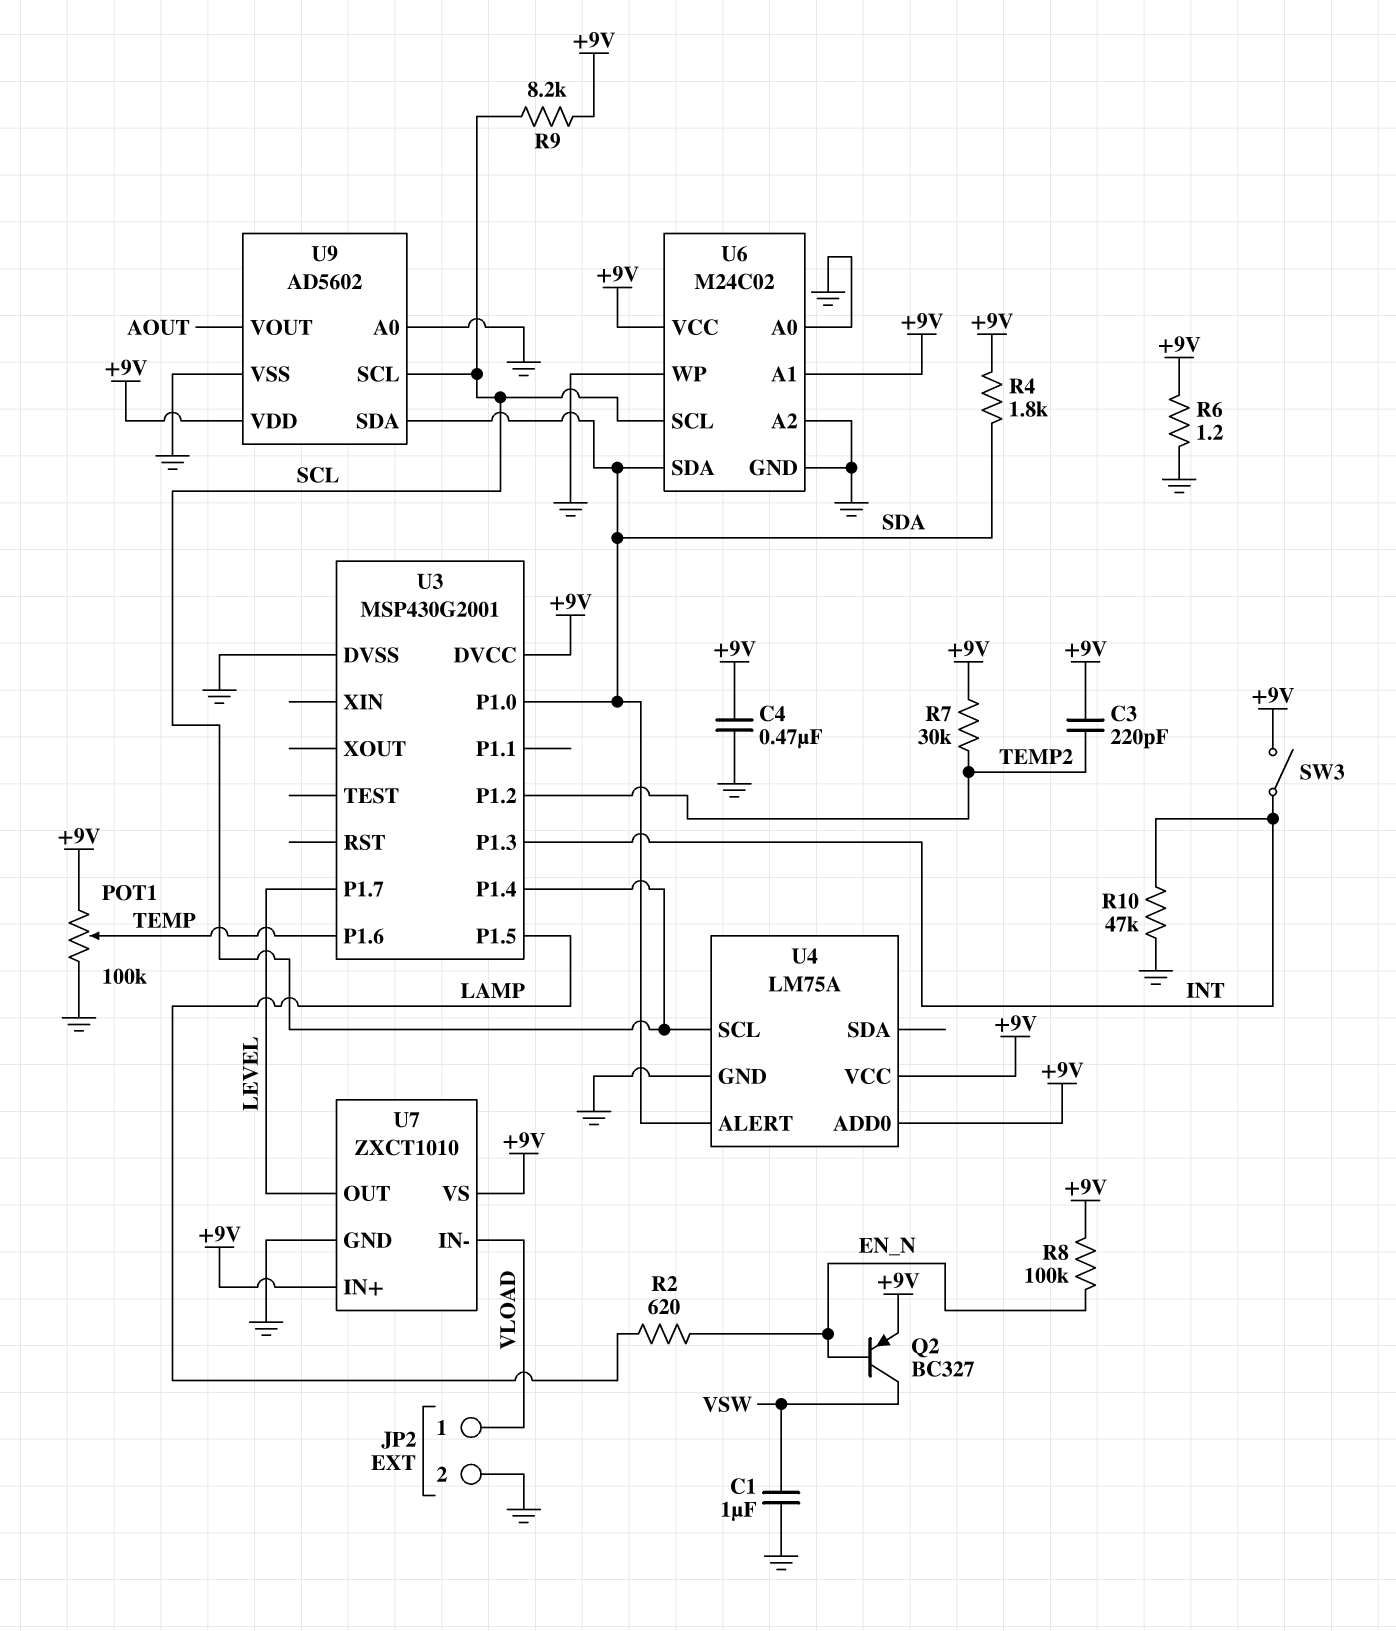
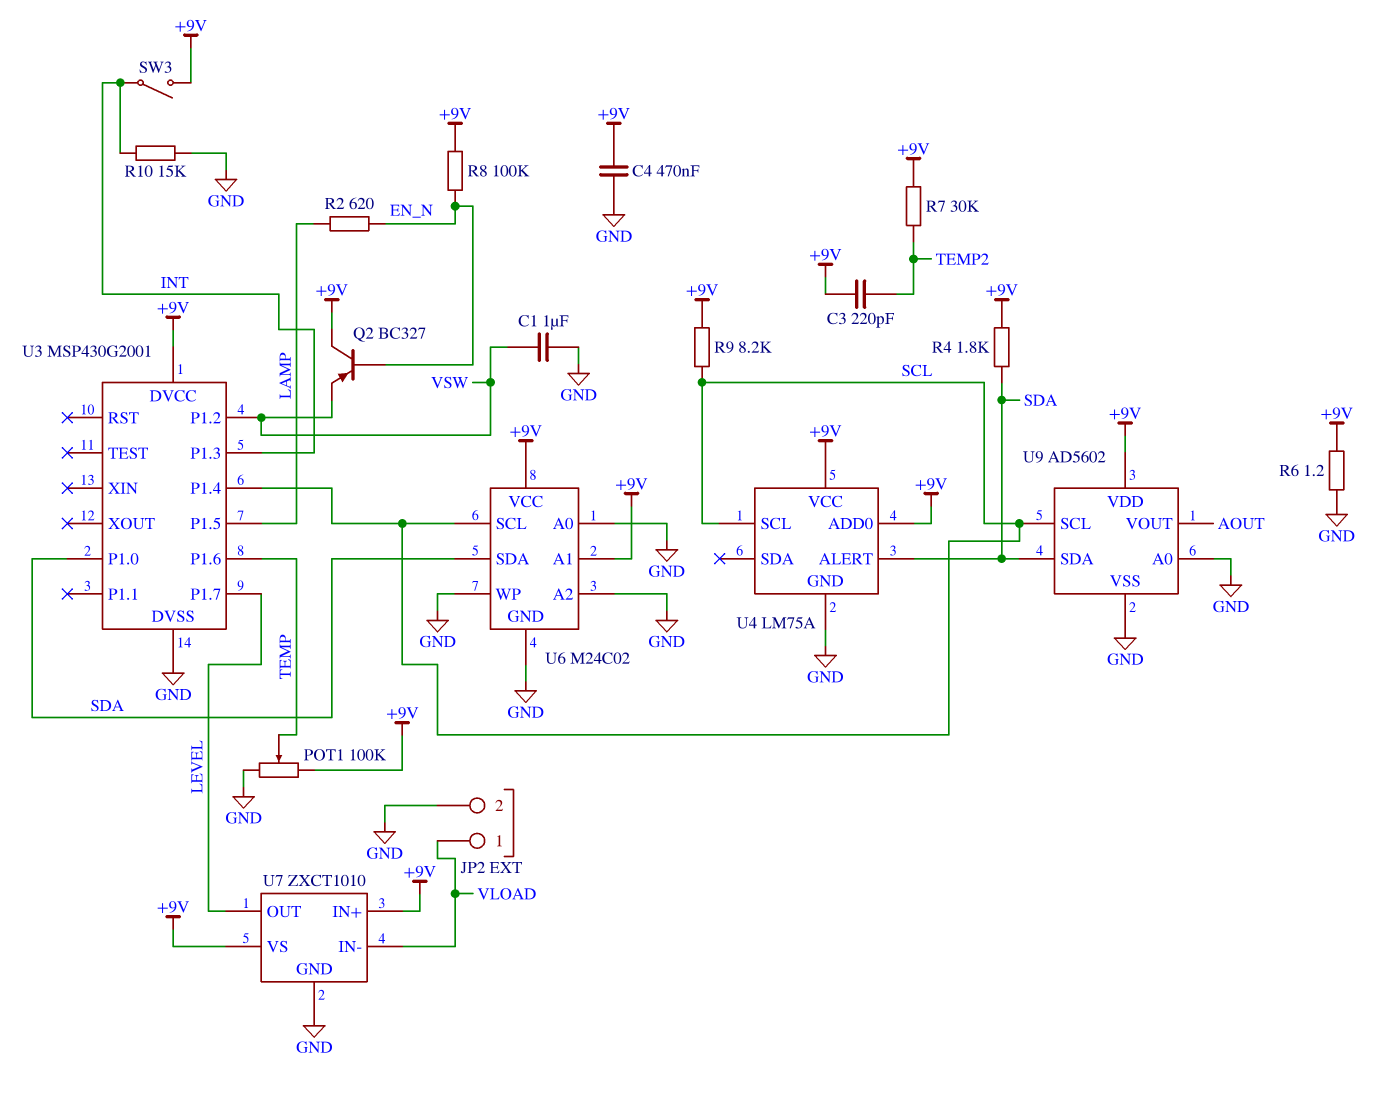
Q2: PNP BC327 (B EN_N, C VSW, E +9V) -> PNP BC327 (B EN_N, C +9V, E VSW)
R10: 47k (GND, INT) -> 15k (GND, INT)
U3 pin P1.2: TEMP2 -> VSW

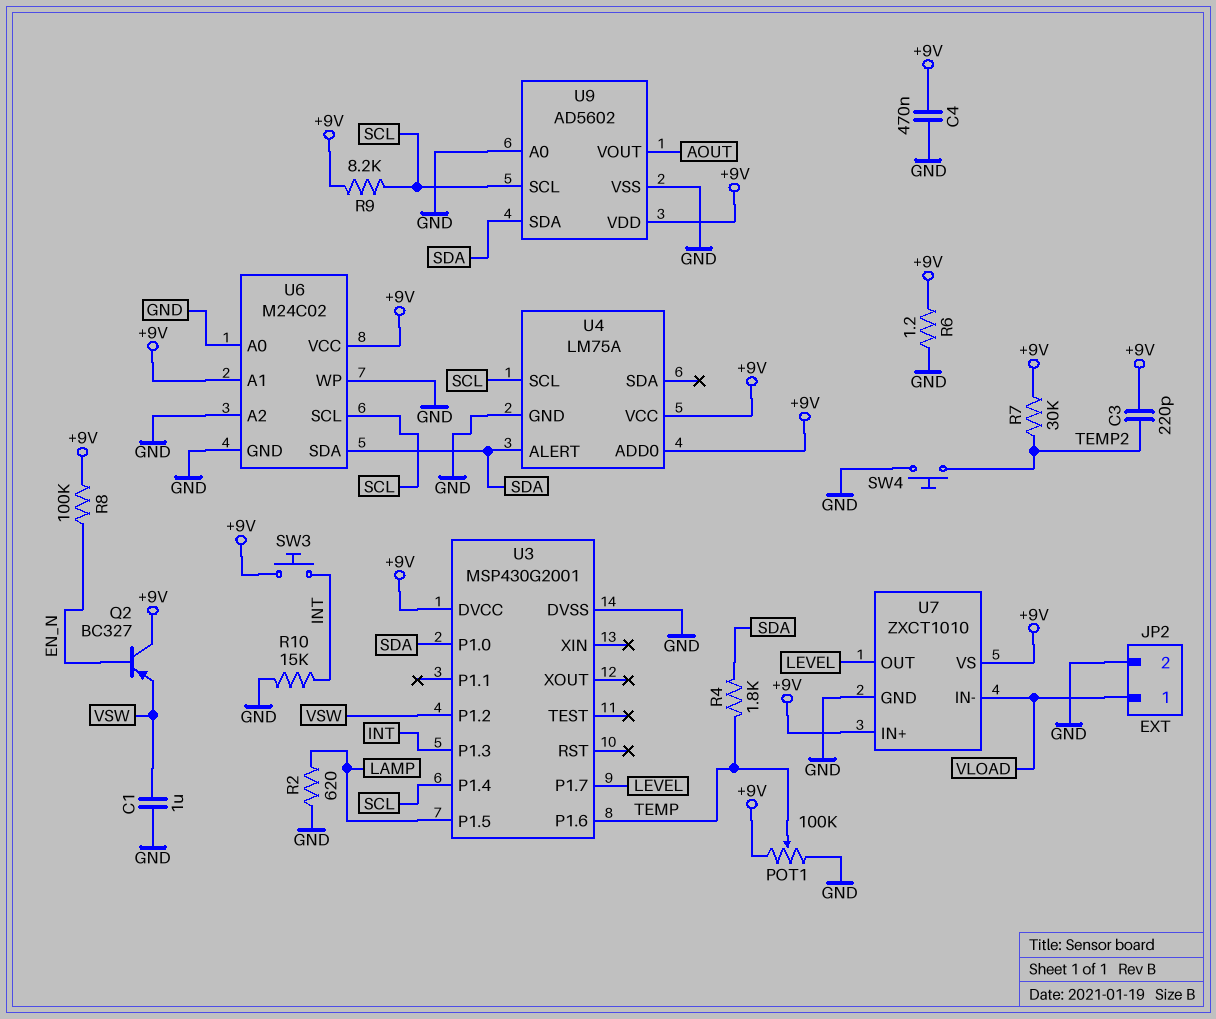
R2: 620 (EN_N, LAMP) -> 620 (GND, LAMP)
R4: 1.8k (+9V, SDA) -> 1.8k (SDA, TEMP)
SW3: switch (+9V, INT) -> button (+9V, INT)
SW4: none -> button (GND, TEMP2)

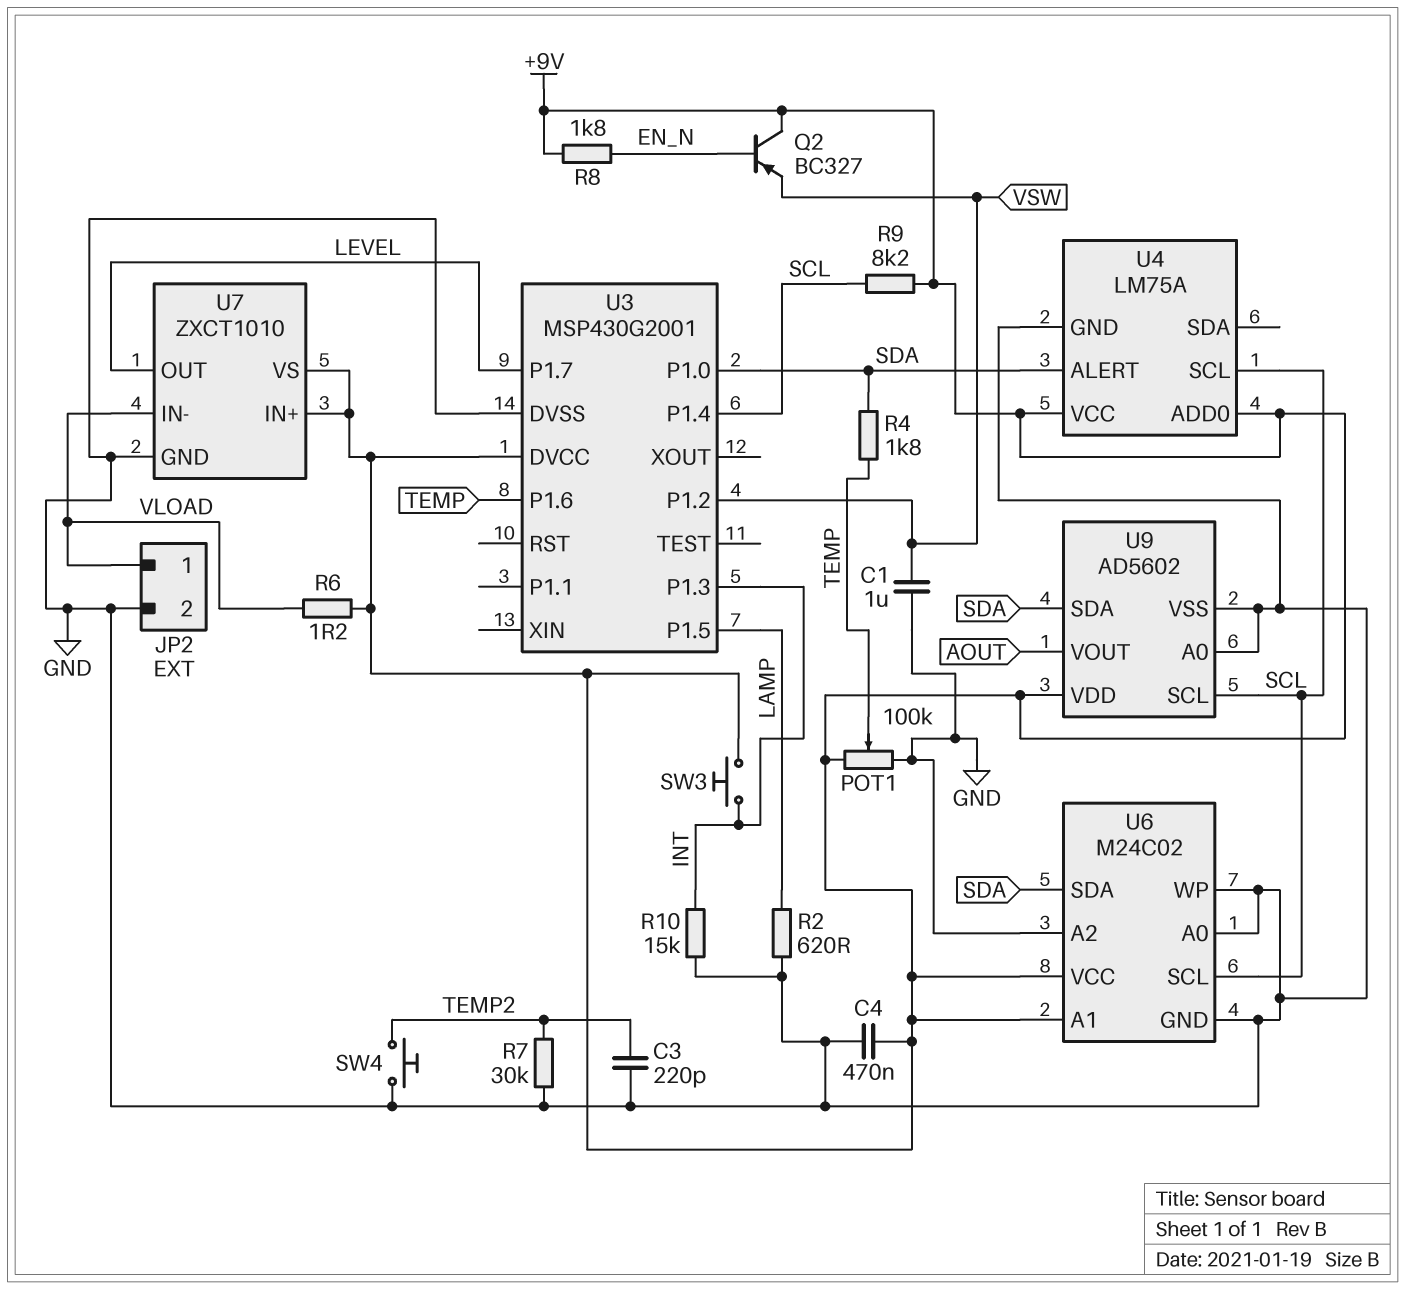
C3: 220pF (+9V, TEMP2) -> 220pF (GND, TEMP2)
R6: 1.2 (+9V, GND) -> 1.2 (+9V, VLOAD)
R7: 30k (+9V, TEMP2) -> 30k (GND, TEMP2)
R8: 100k (+9V, EN_N) -> 1.8k (+9V, EN_N)

